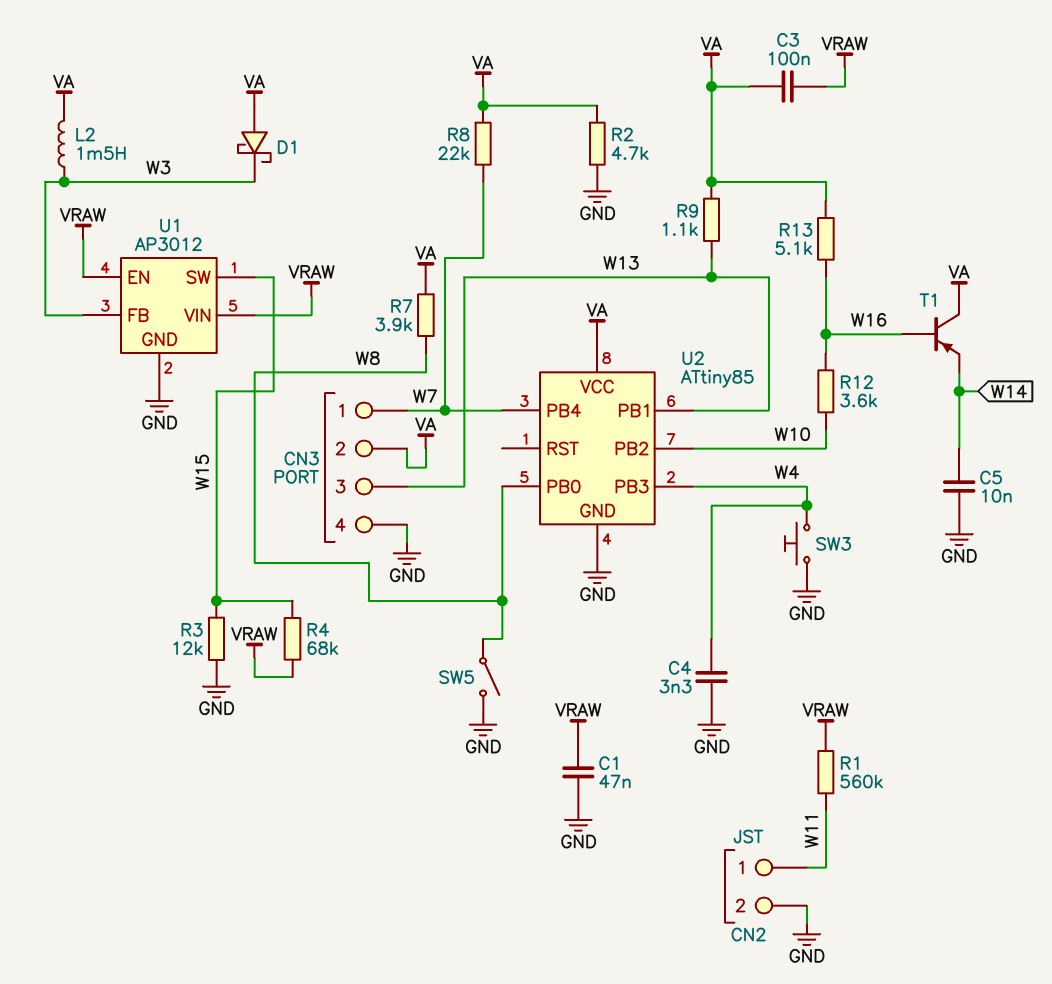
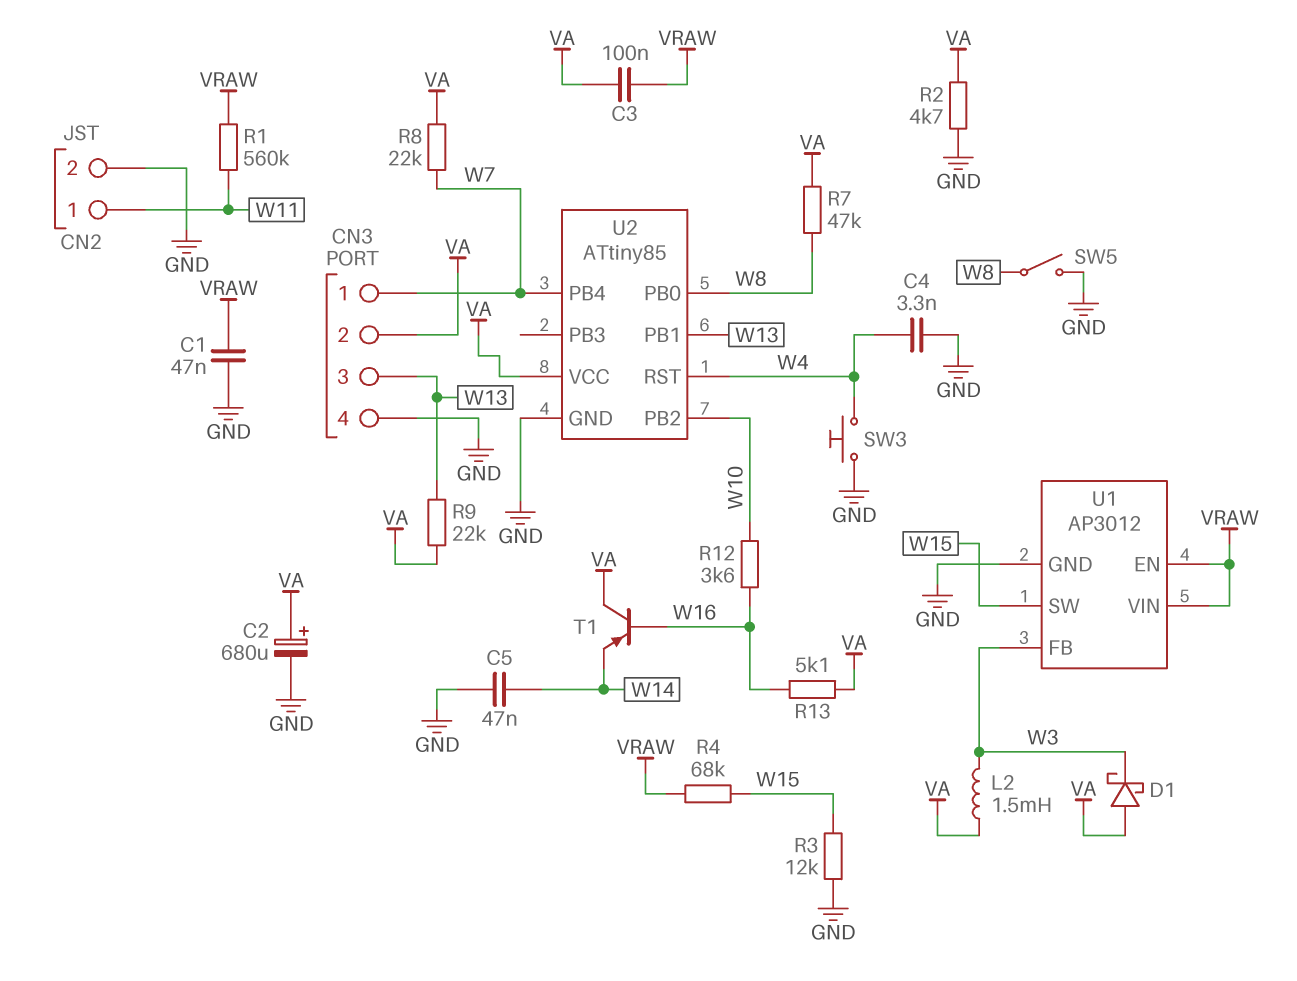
C2: none -> 680uF (plus VA, minus GND)
C5: 10nF (GND, W14) -> 47nF (GND, W14)
R7: 3.9k (VA, W8) -> 47k (VA, W8)
R9: 1.1k (VA, W13) -> 22k (VA, W13)
U2 pin PB3: W4 -> none
U2 pin RST: none -> W4

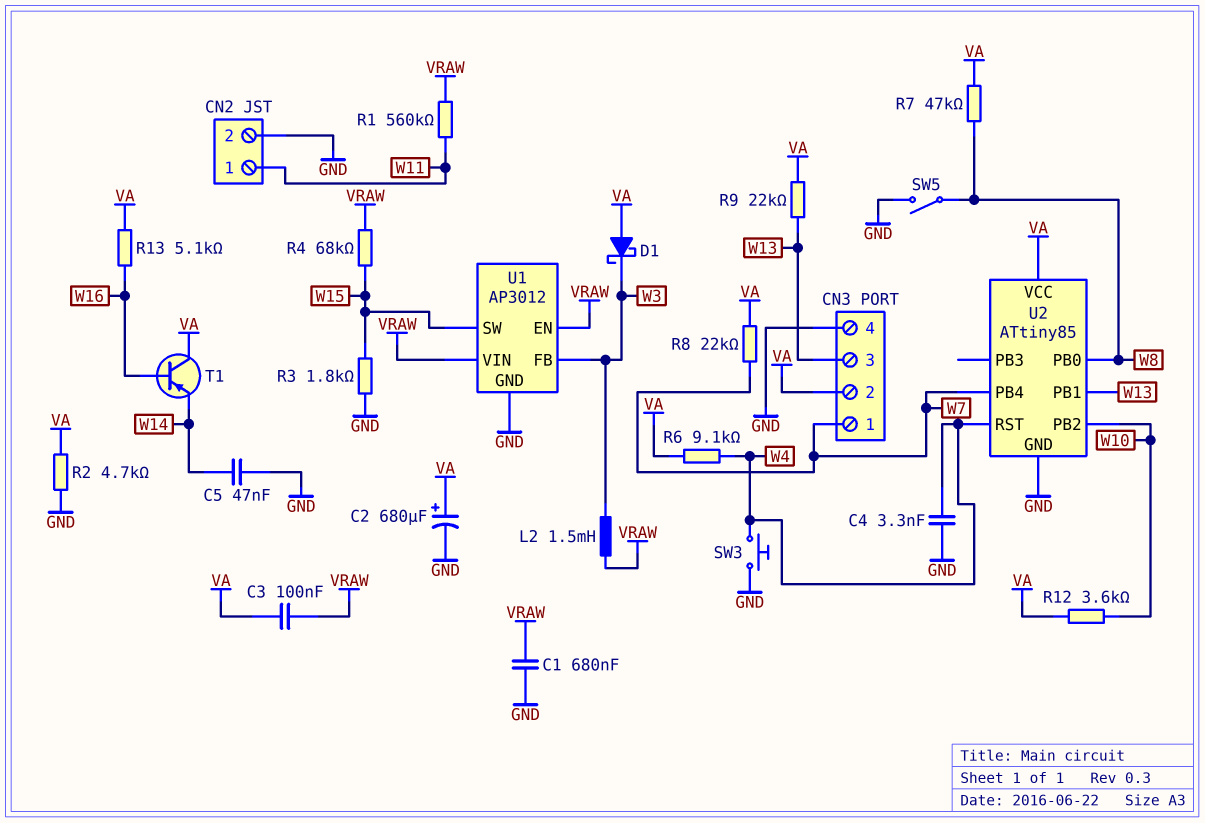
C1: 47nF (GND, VRAW) -> 680nF (GND, VRAW)
L2: 1.5mH (VA, W3) -> 1.5mH (VRAW, W3)
R3: 12k (GND, W15) -> 1.8k (GND, W15)
R6: none -> 9.1k (VA, W4)
R12: 3.6k (W10, W16) -> 3.6k (VA, W10)

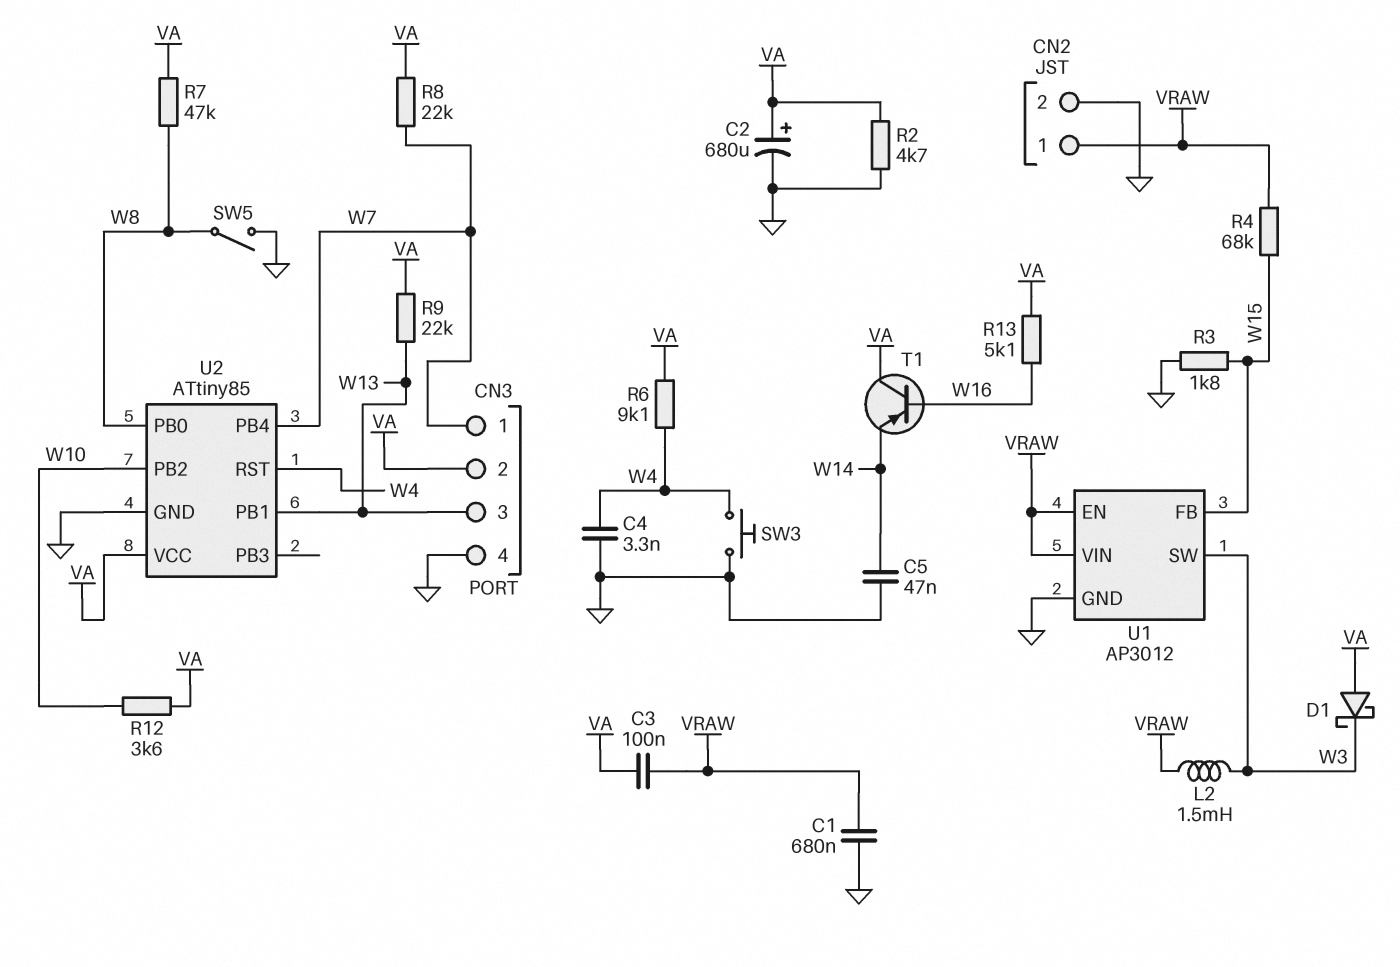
CN2 pin 1: W11 -> VRAW
R1: 560k (VRAW, W11) -> none
U1 pin FB: W3 -> W15
U1 pin SW: W15 -> W3

